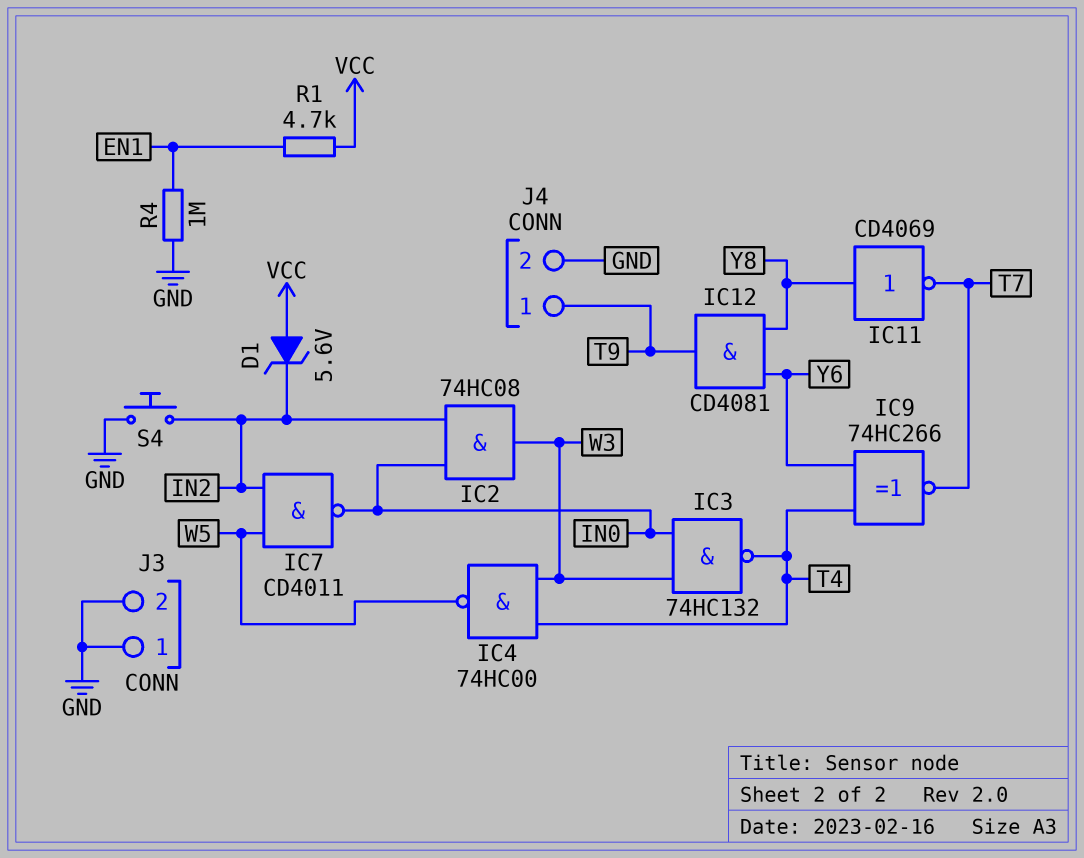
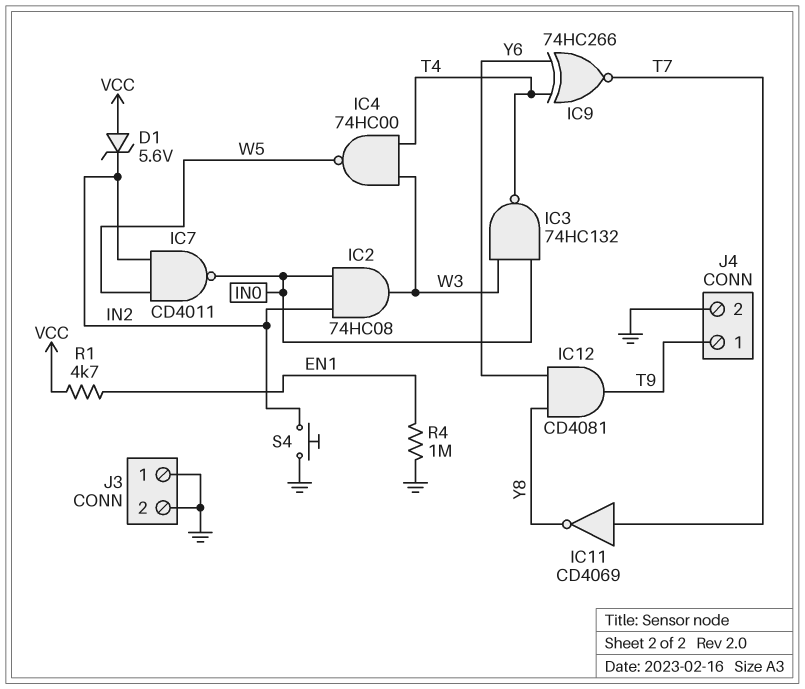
IC11: NOT CD4069 (in Y8, out T7) -> NOT CD4069 (in T7, out Y8)

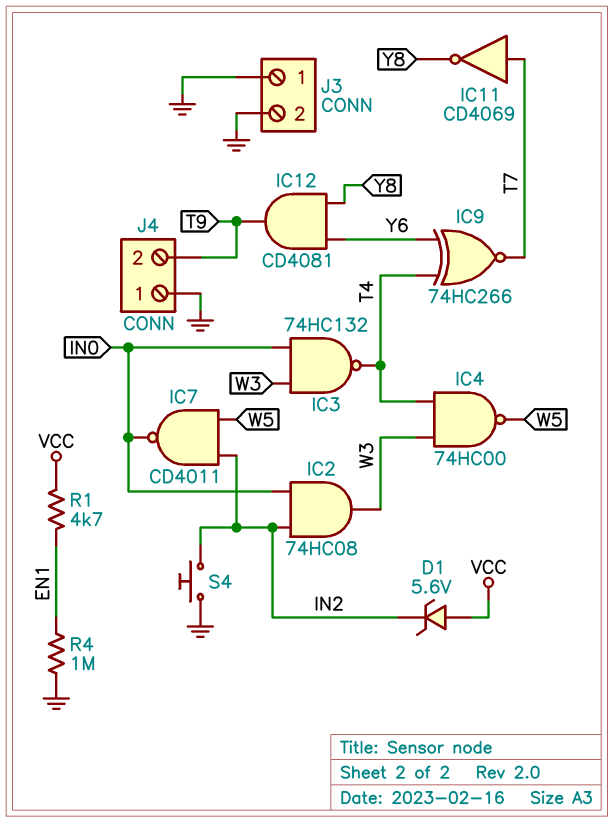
J4 pin 1: T9 -> GND
J4 pin 2: GND -> T9

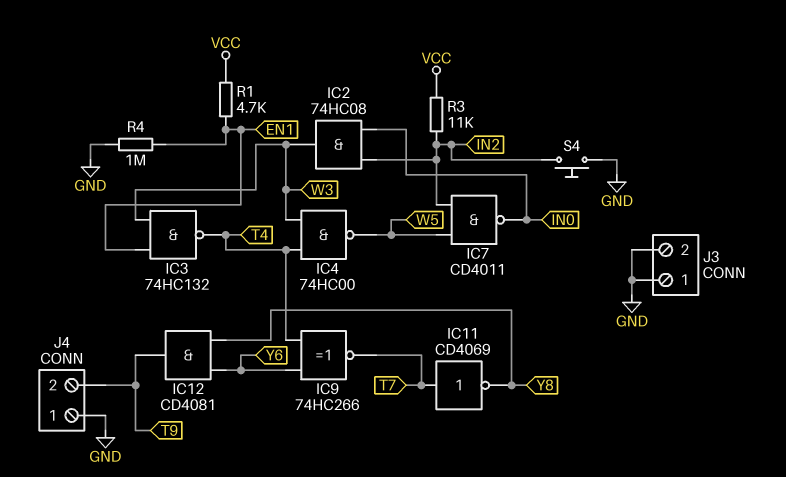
D1: zener 5.6V (A VCC, K IN2) -> none
IC3: NAND 74HC132 (in IN0, in W3, out T4) -> NAND 74HC132 (in EN1, in W3, out T4)
R3: none -> 11k (IN2, VCC)

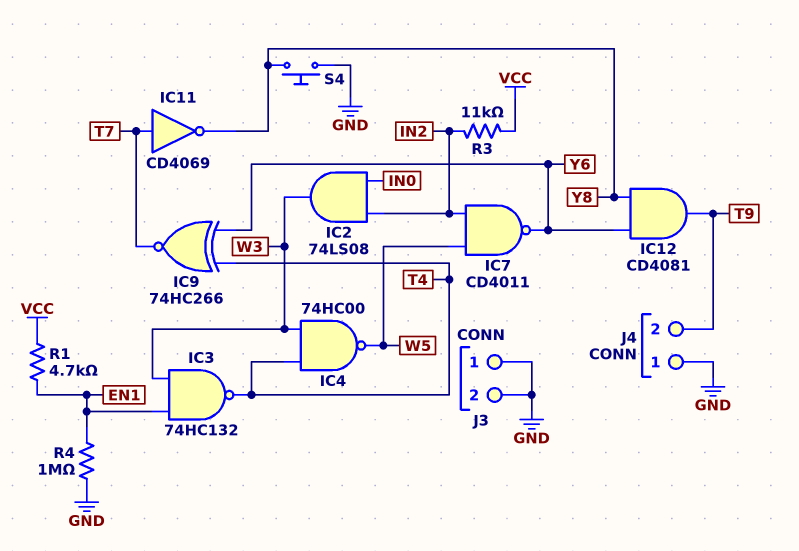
IC2: AND 74HC08 (in IN0, in IN2, out W3) -> AND 74LS08 (in IN0, in IN2, out W3)
IC7: NAND CD4011 (in IN2, in W5, out IN0) -> NAND CD4011 (in IN2, in W5, out Y6)
S4: button (GND, IN2) -> button (GND, Y8)

